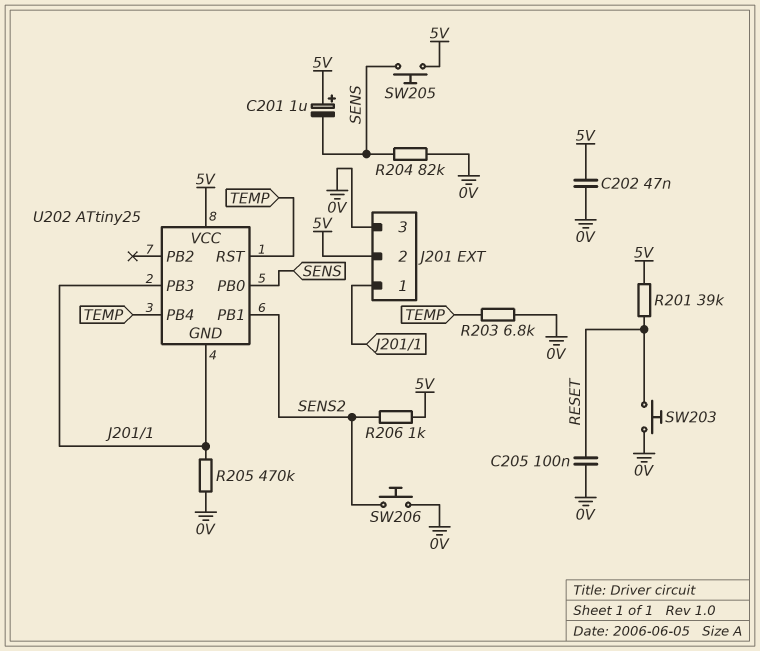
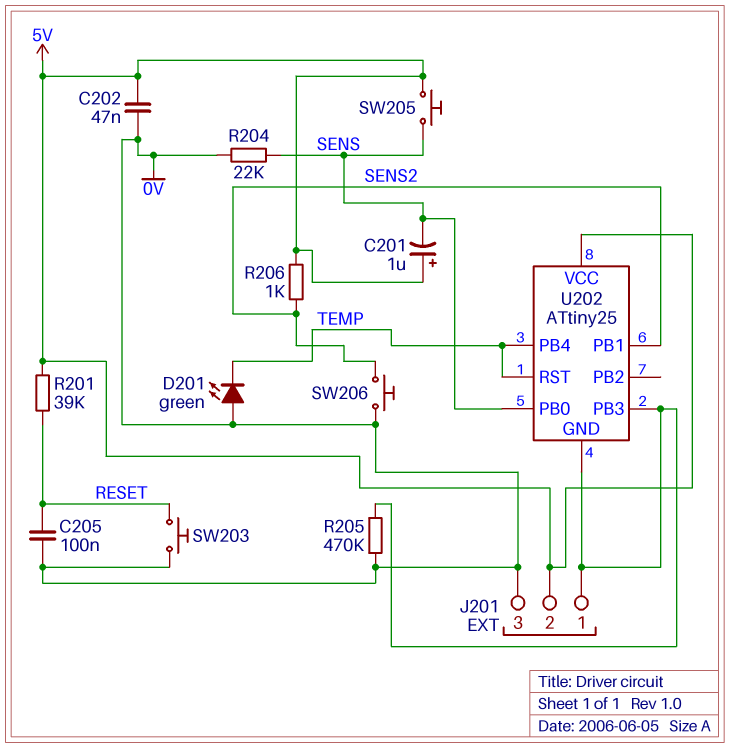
D201: none -> LED green (A 0V, K TEMP)
R203: 6.8k (0V, TEMP) -> none
R204: 82k (0V, SENS) -> 22k (0V, SENS)

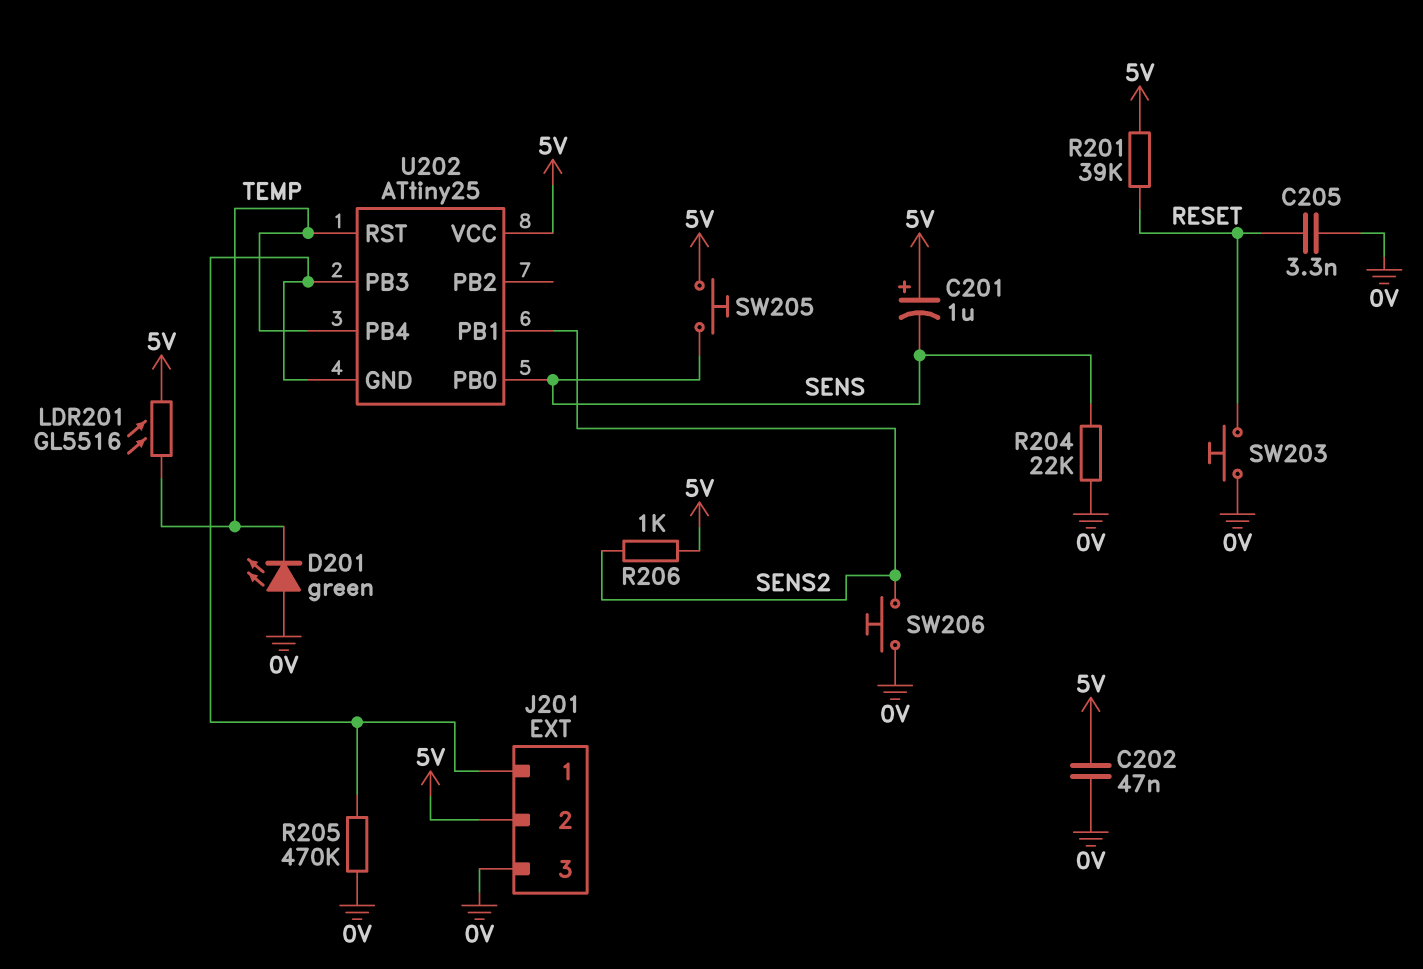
C205: 100nF (0V, RESET) -> 3.3nF (0V, RESET)
LDR201: none -> GL5516 (5V, TEMP)

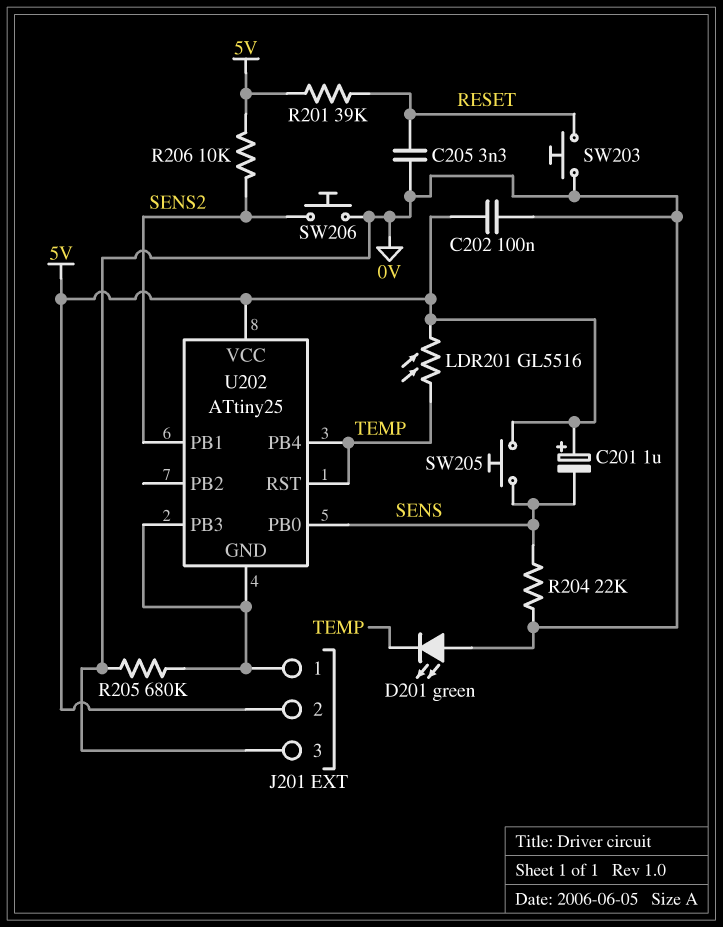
C202: 47nF (0V, 5V) -> 100nF (0V, 5V)
R205: 470k (0V, J201/1) -> 680k (0V, J201/1)
R206: 1k (5V, SENS2) -> 10k (5V, SENS2)

